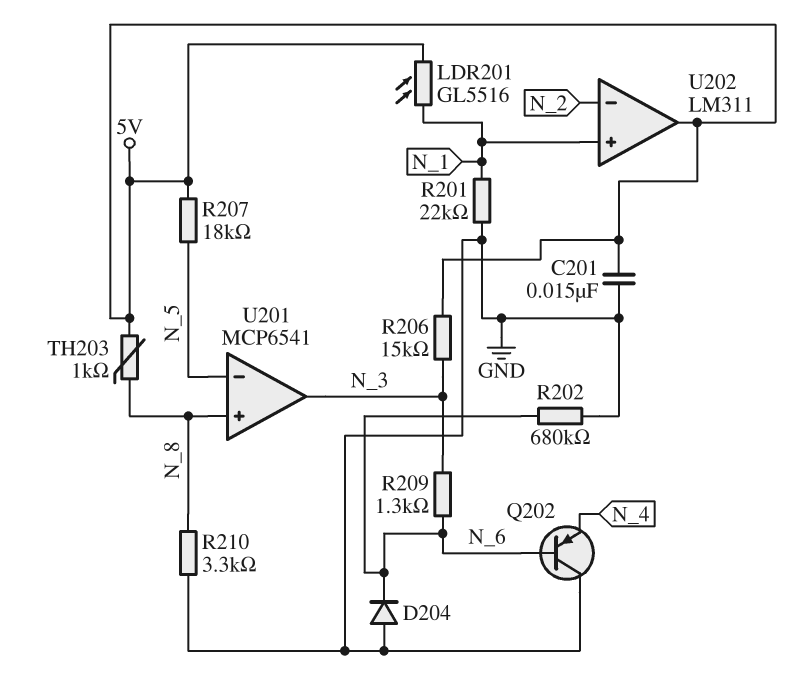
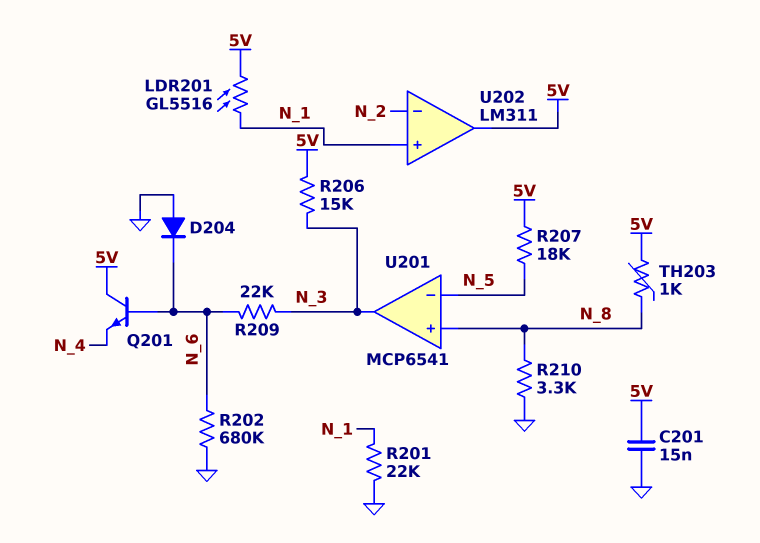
Q201: none -> NPN (B N_6, C 5V, E N_4)
Q202: PNP (B N_6, C GND, E N_4) -> none
R209: 1.3k (N_3, N_6) -> 22k (N_3, N_6)

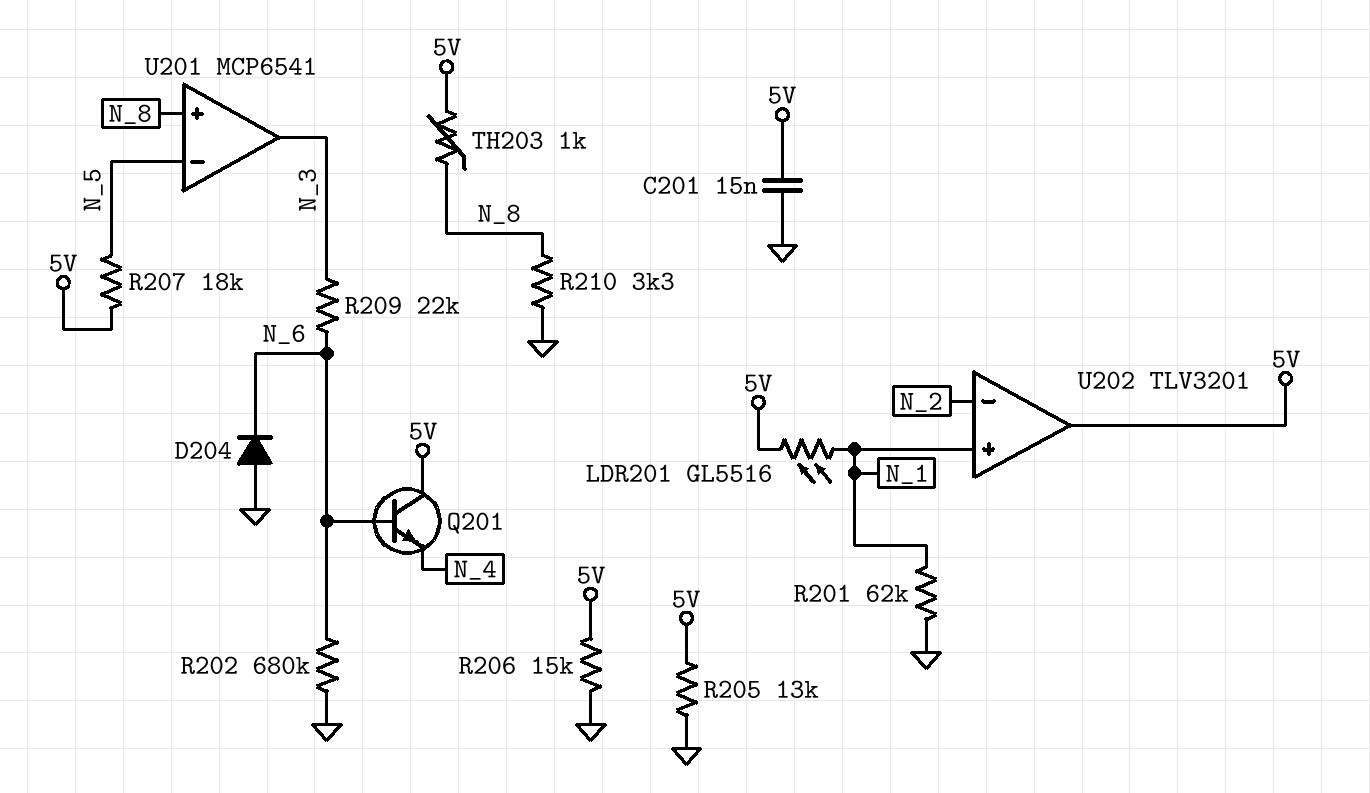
R201: 22k (GND, N_1) -> 62k (GND, N_1)
R205: none -> 13k (5V, GND)
R206: 15k (5V, N_3) -> 15k (5V, GND)
U202: LM311 -> TLV3201

